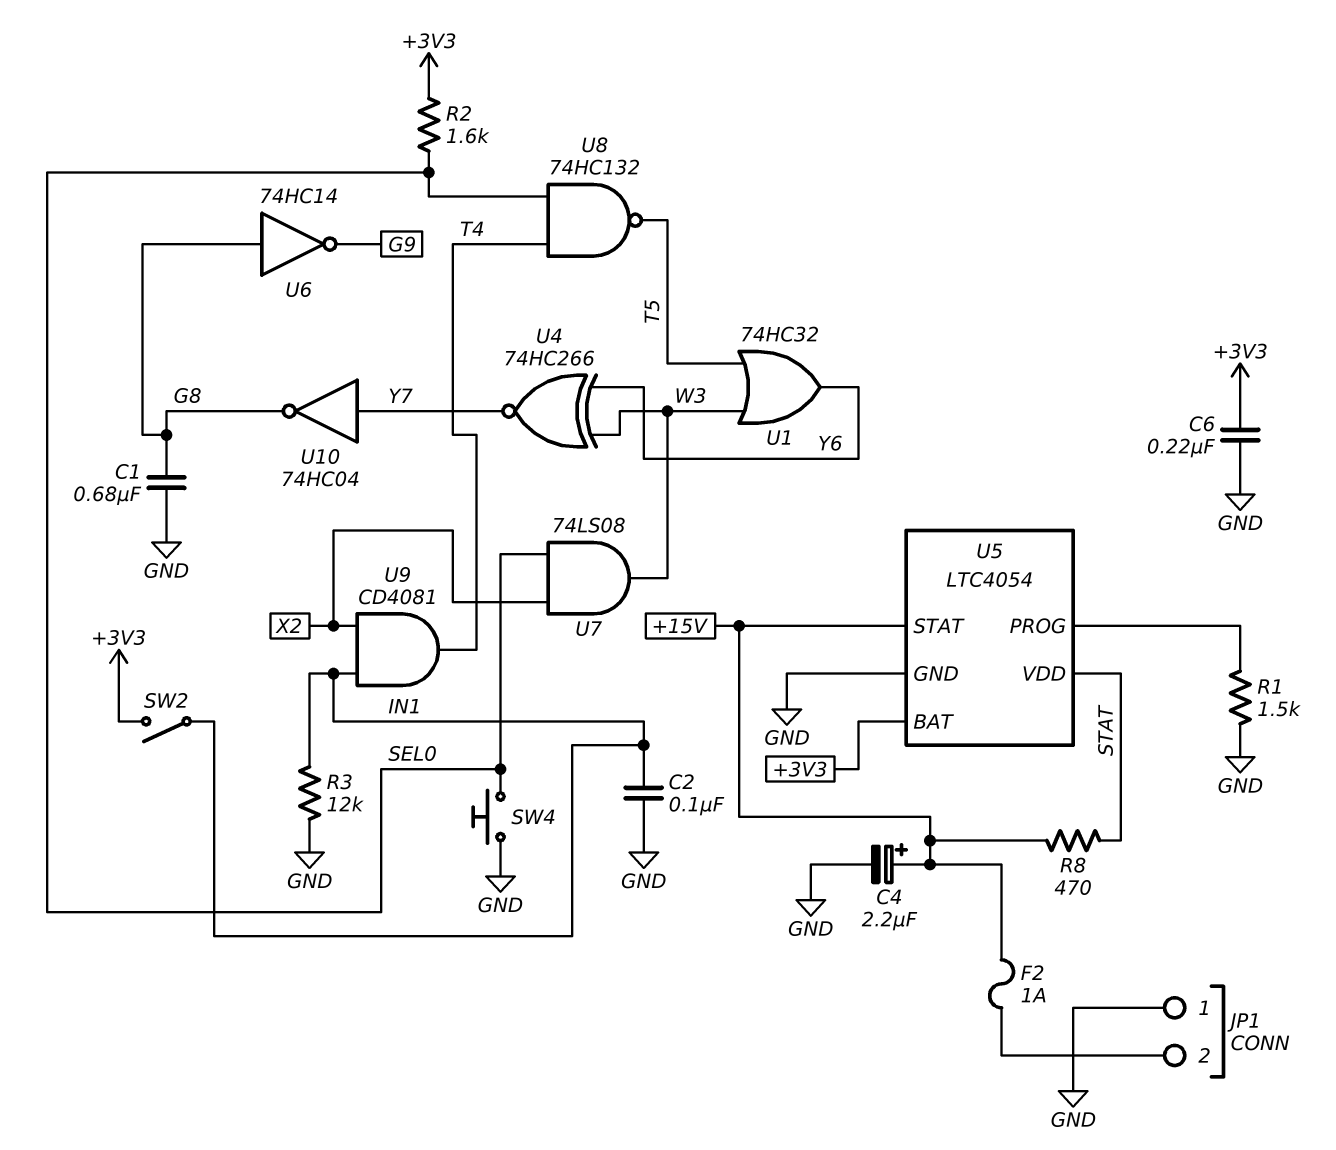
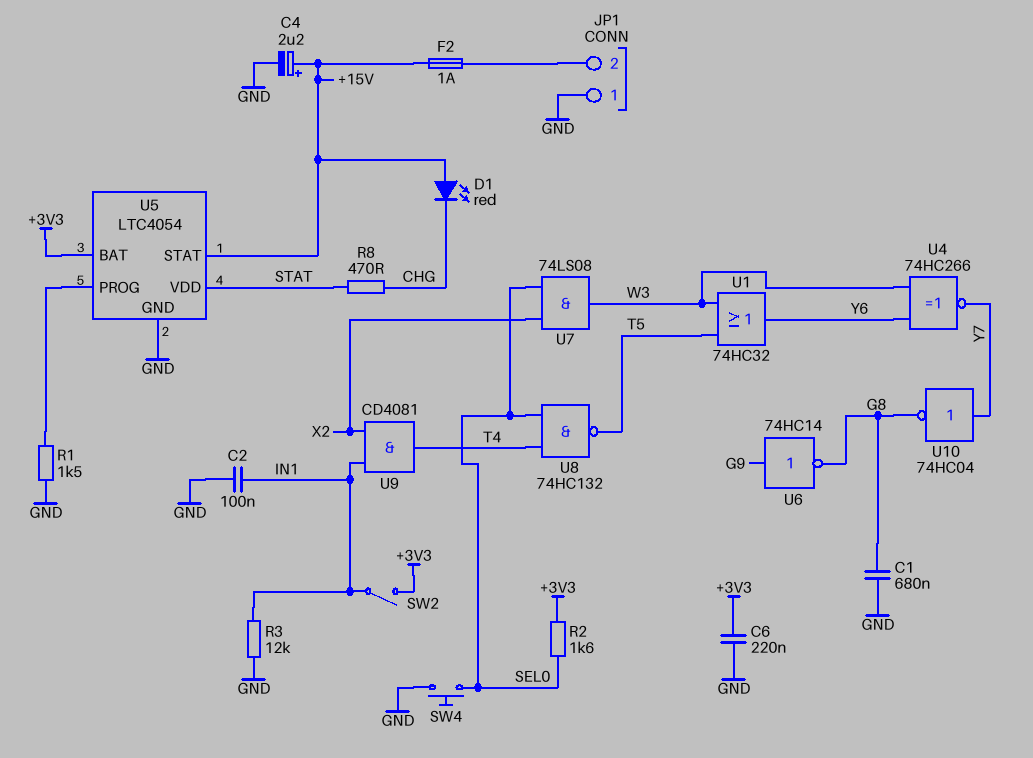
D1: none -> LED red (A +15V, K CHG)
R8: 470 (+15V, STAT) -> 470 (CHG, STAT)
U6: NOT 74HC14 (in G8, out G9) -> NOT 74HC14 (in G9, out G8)

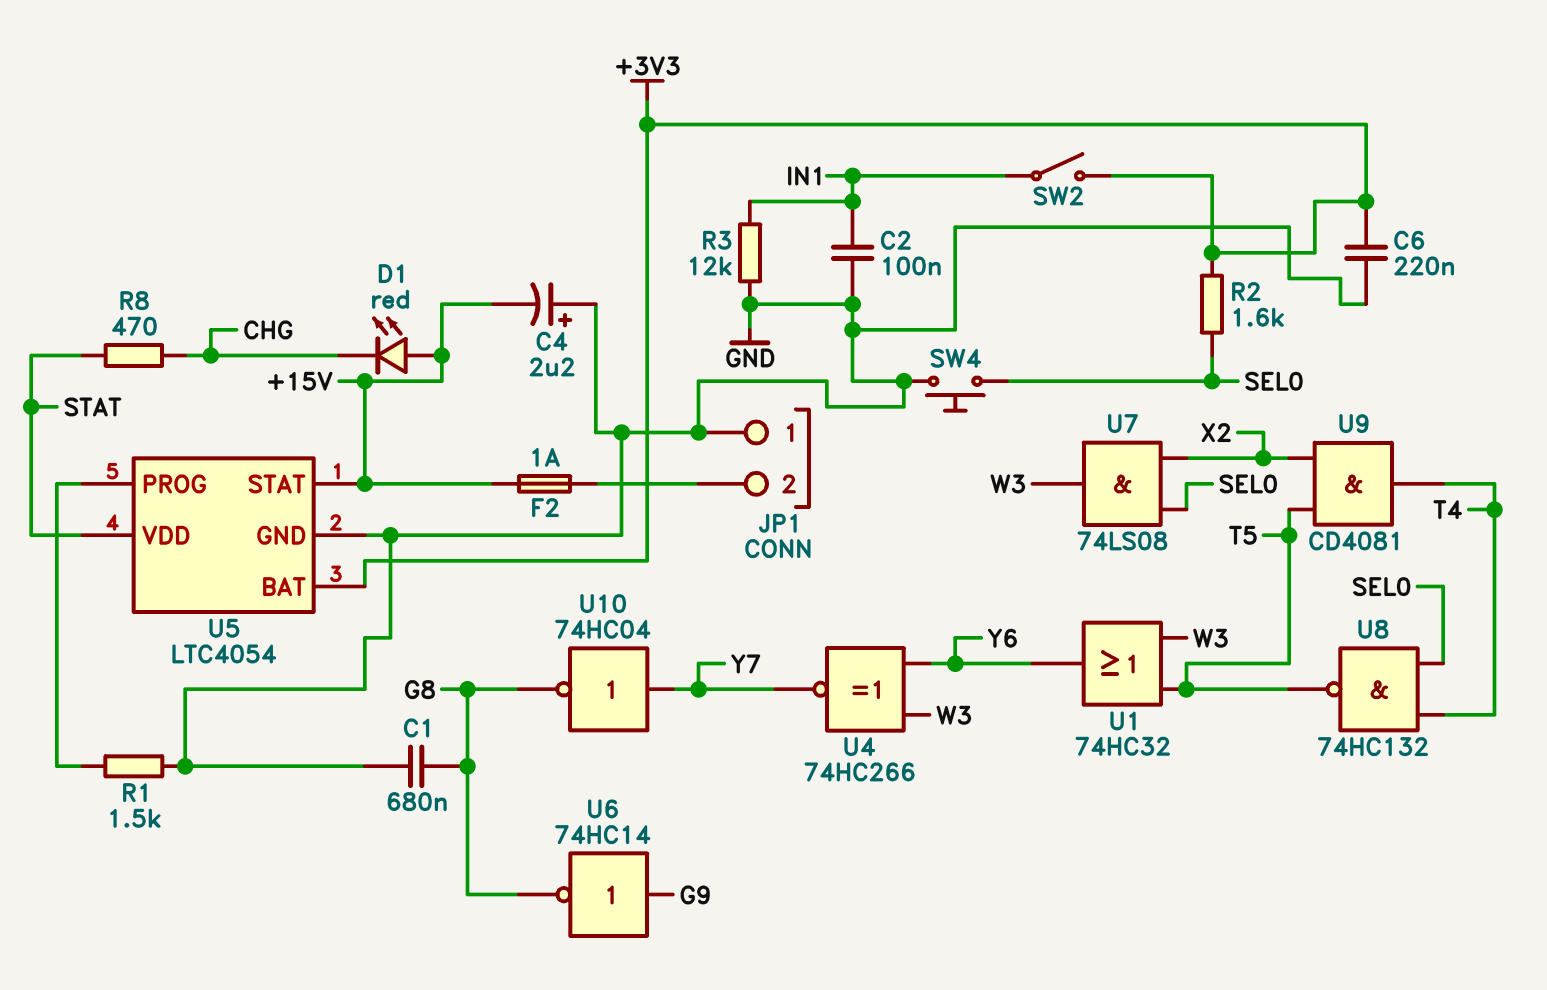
C4: 2.2uF (plus +15V, minus GND) -> 2.2uF (plus GND, minus +15V)
U9: AND CD4081 (in IN1, in X2, out T4) -> AND CD4081 (in T5, in X2, out T4)

